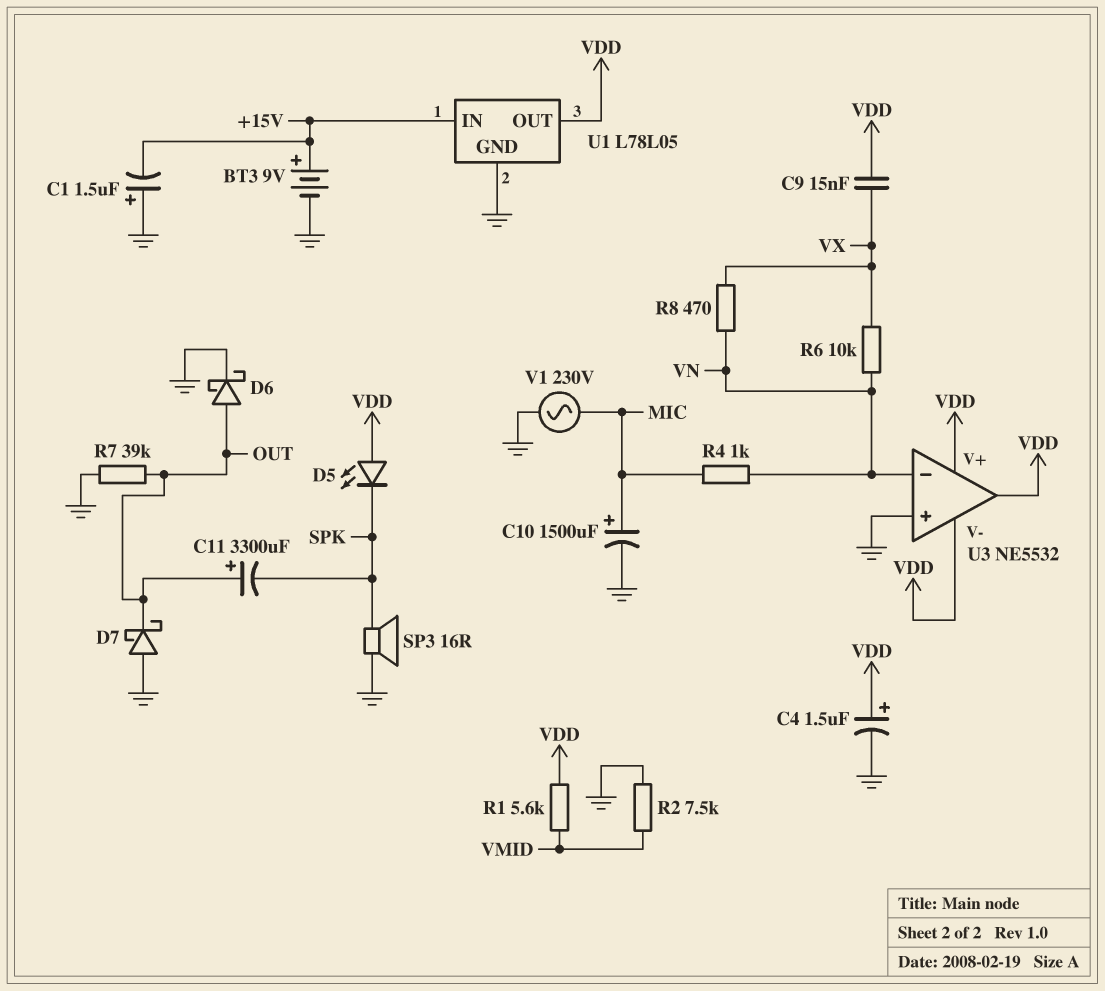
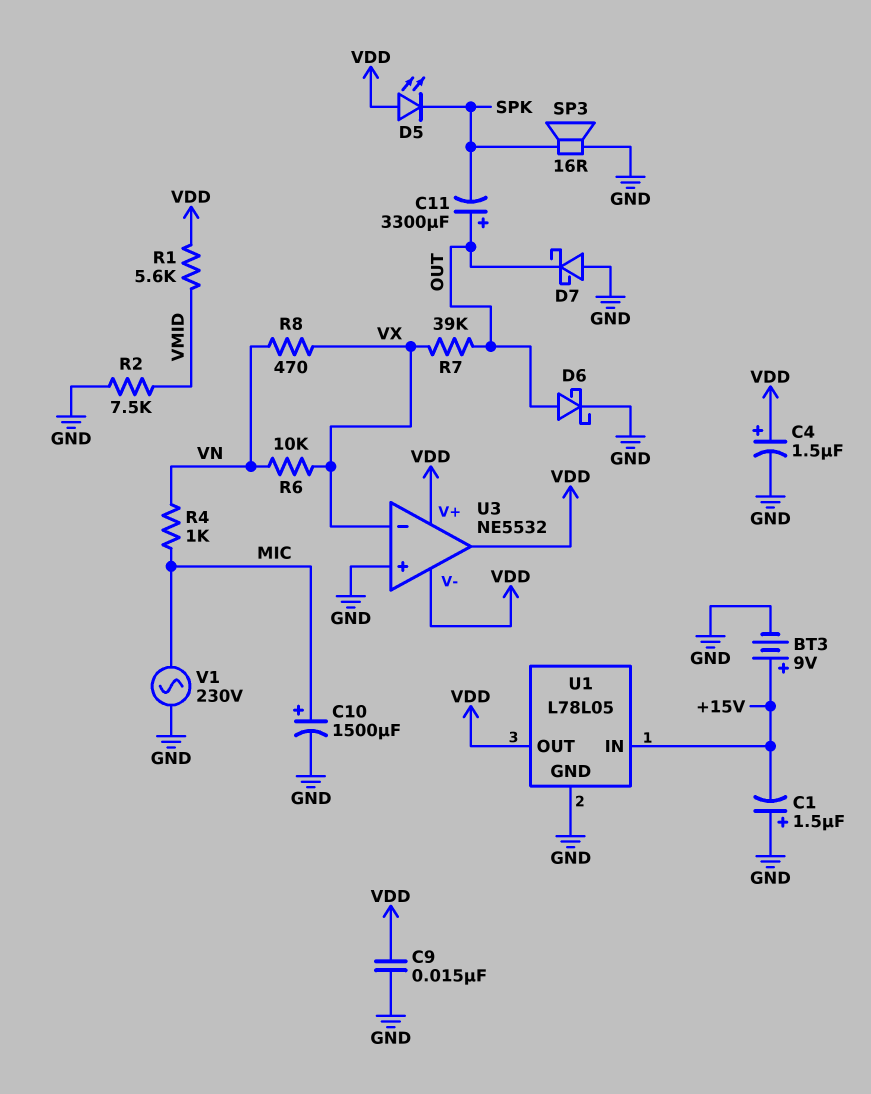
C9: 15nF (VDD, VX) -> 15nF (GND, VDD)
R7: 39k (GND, OUT) -> 39k (OUT, VX)
U3 pin in-: VN -> VX

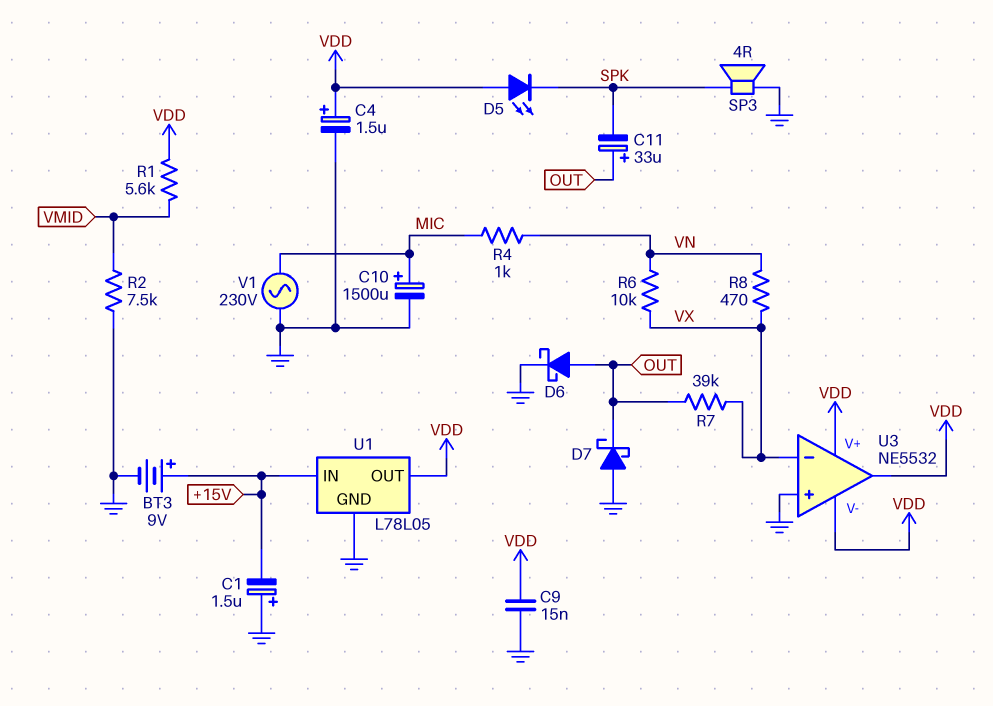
C11: 3300uF (plus OUT, minus SPK) -> 33uF (plus OUT, minus SPK)
SP3: speaker 16R (GND, SPK) -> speaker 4R (GND, SPK)

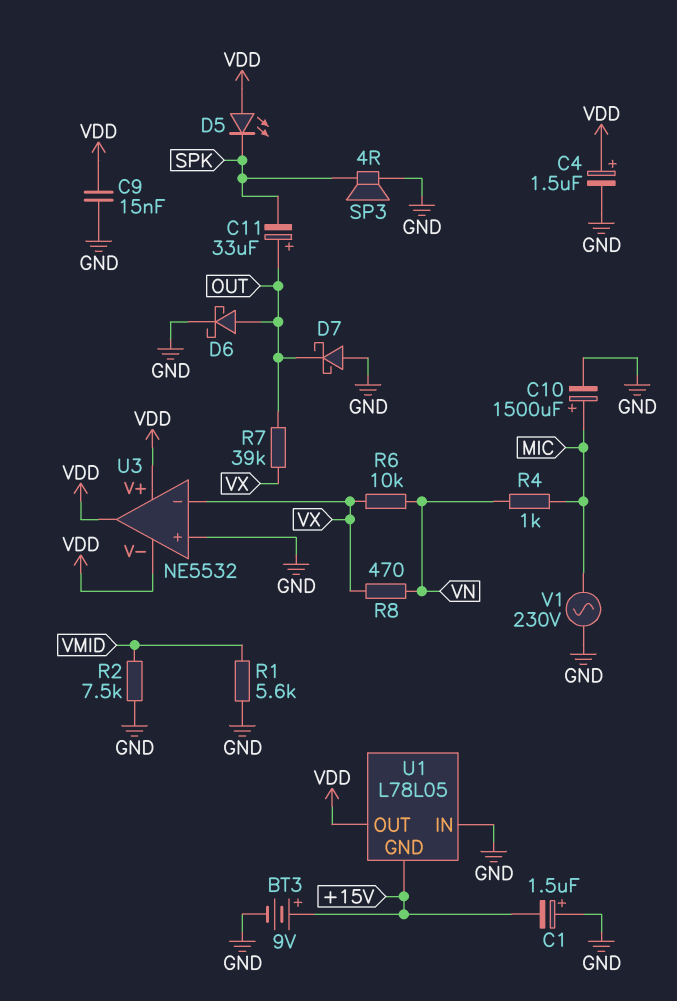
R1: 5.6k (VDD, VMID) -> 5.6k (GND, VMID)
U1 pin GND: GND -> +15V
U1 pin IN: +15V -> GND

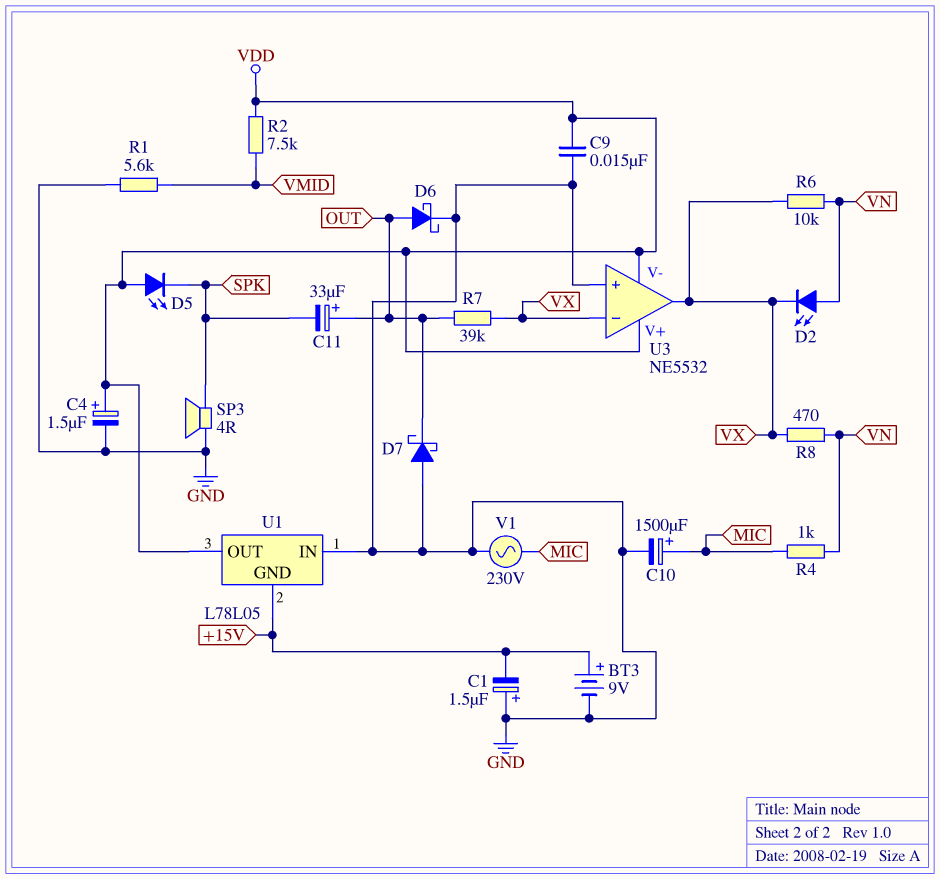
D2: none -> LED (A VN, K VX)
R2: 7.5k (GND, VMID) -> 7.5k (VDD, VMID)
U3 pin out: VDD -> VX

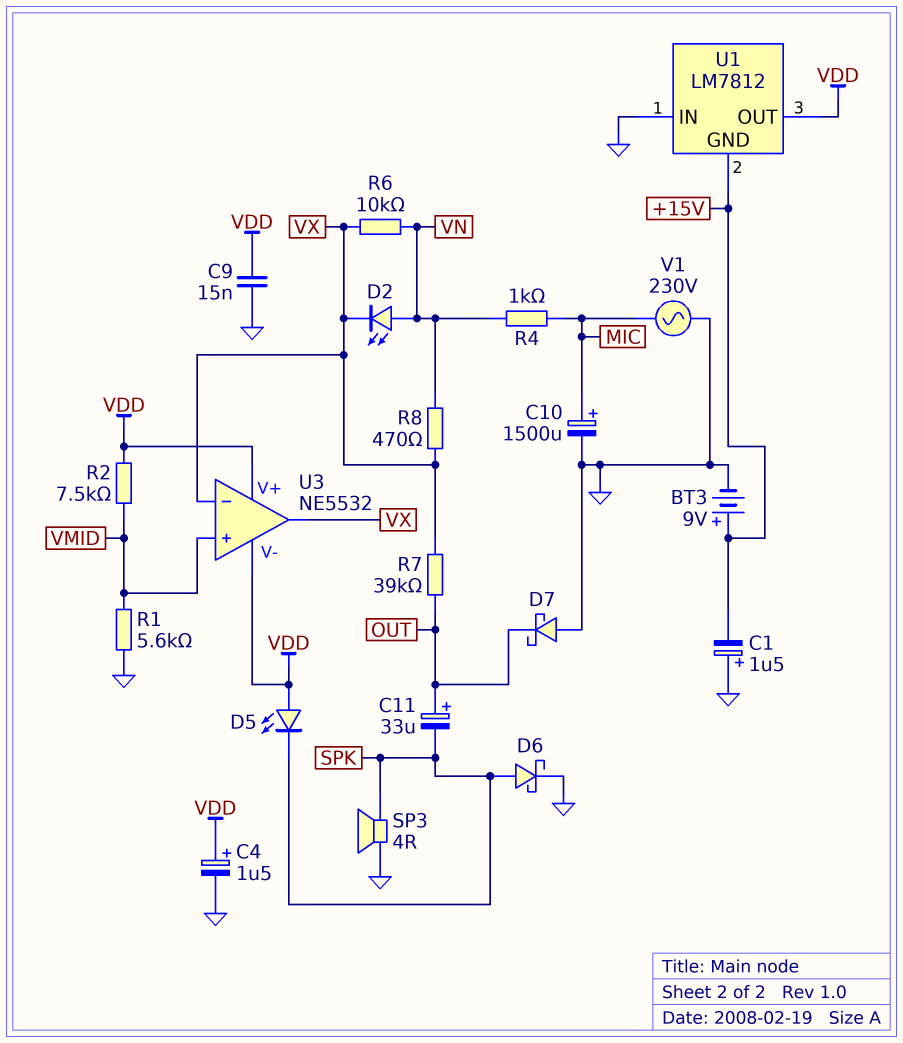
D6: schottky (A OUT, K GND) -> schottky (A SPK, K GND)
U1: L78L05 -> LM7812
U3 pin in+: GND -> VMID

